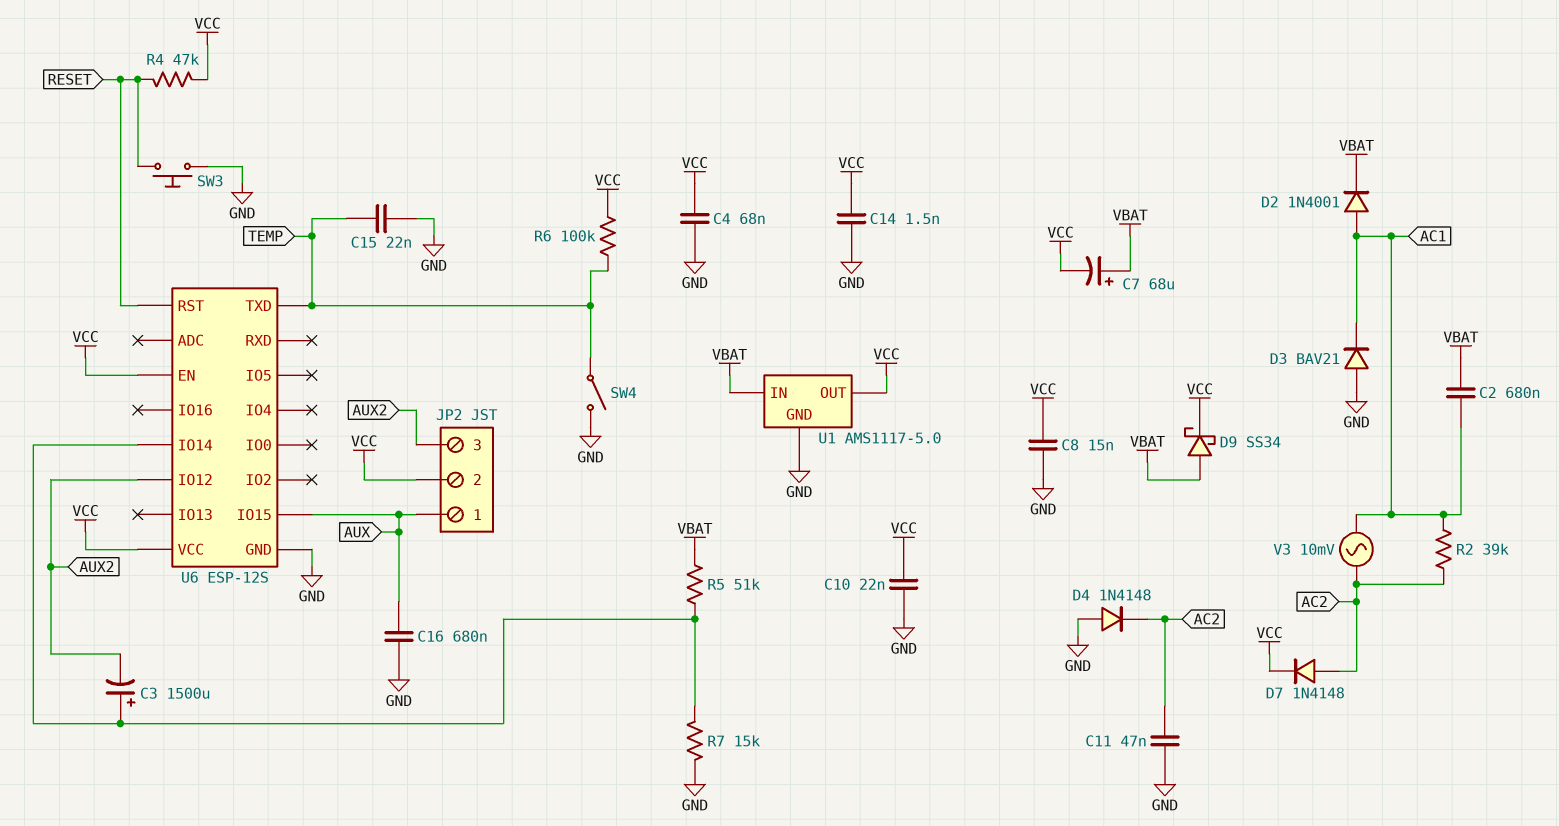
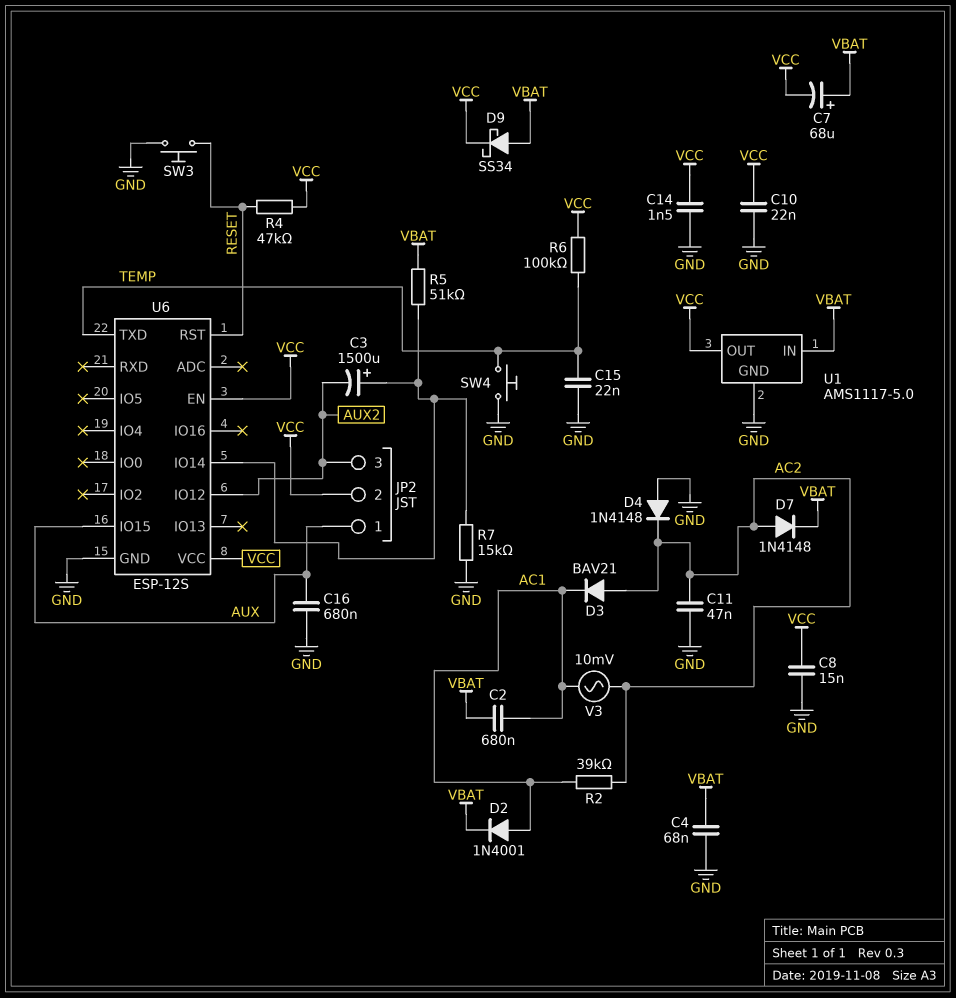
C4: 68nF (GND, VCC) -> 68nF (GND, VBAT)
D3: diode BAV21 (A GND, K AC1) -> diode BAV21 (A AC2, K AC1)
D7: diode 1N4148 (A AC2, K VCC) -> diode 1N4148 (A AC2, K VBAT)
SW4: switch (GND, TEMP) -> button (GND, TEMP)

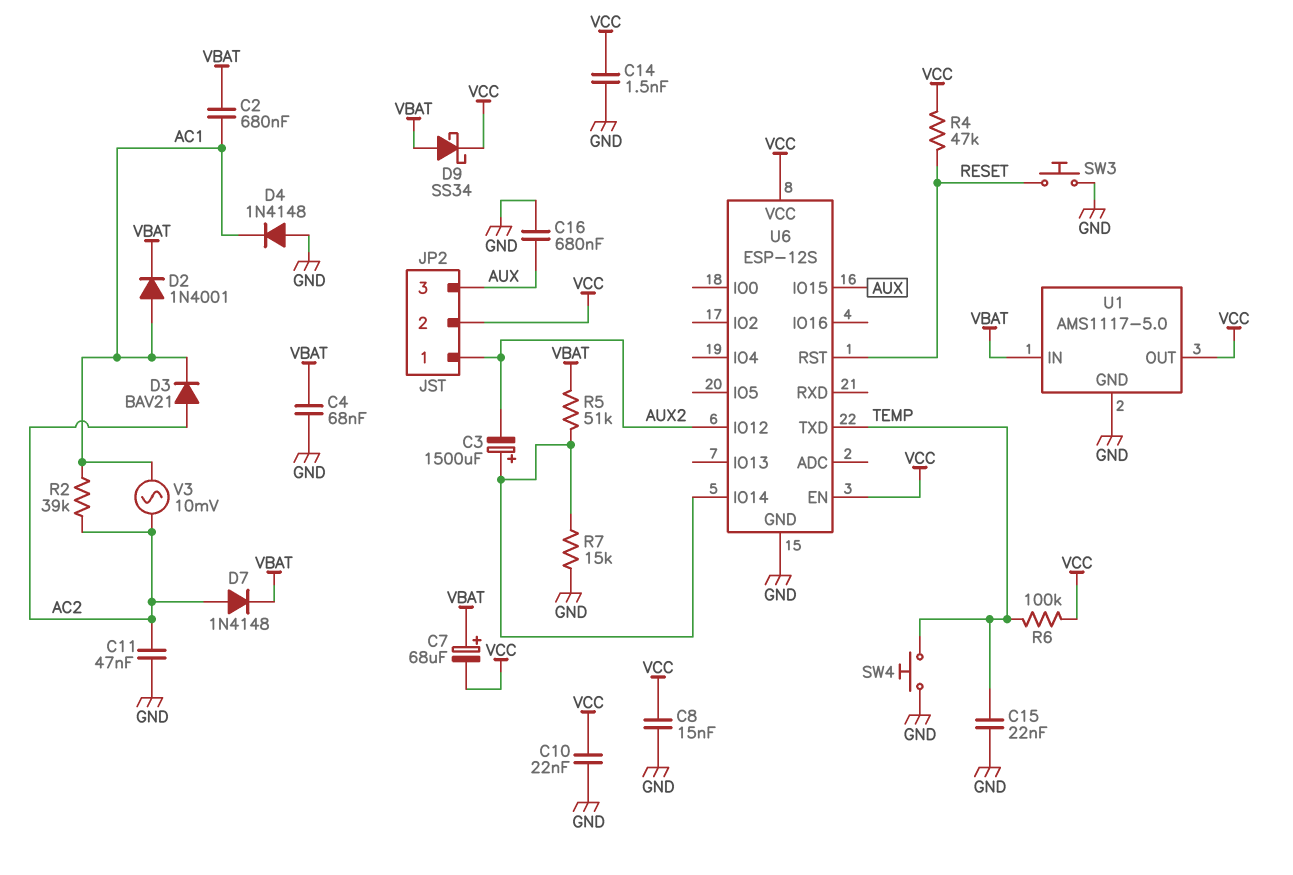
D4: diode 1N4148 (A GND, K AC2) -> diode 1N4148 (A GND, K AC1)
JP2 pin 1: AUX -> AUX2
JP2 pin 3: AUX2 -> AUX

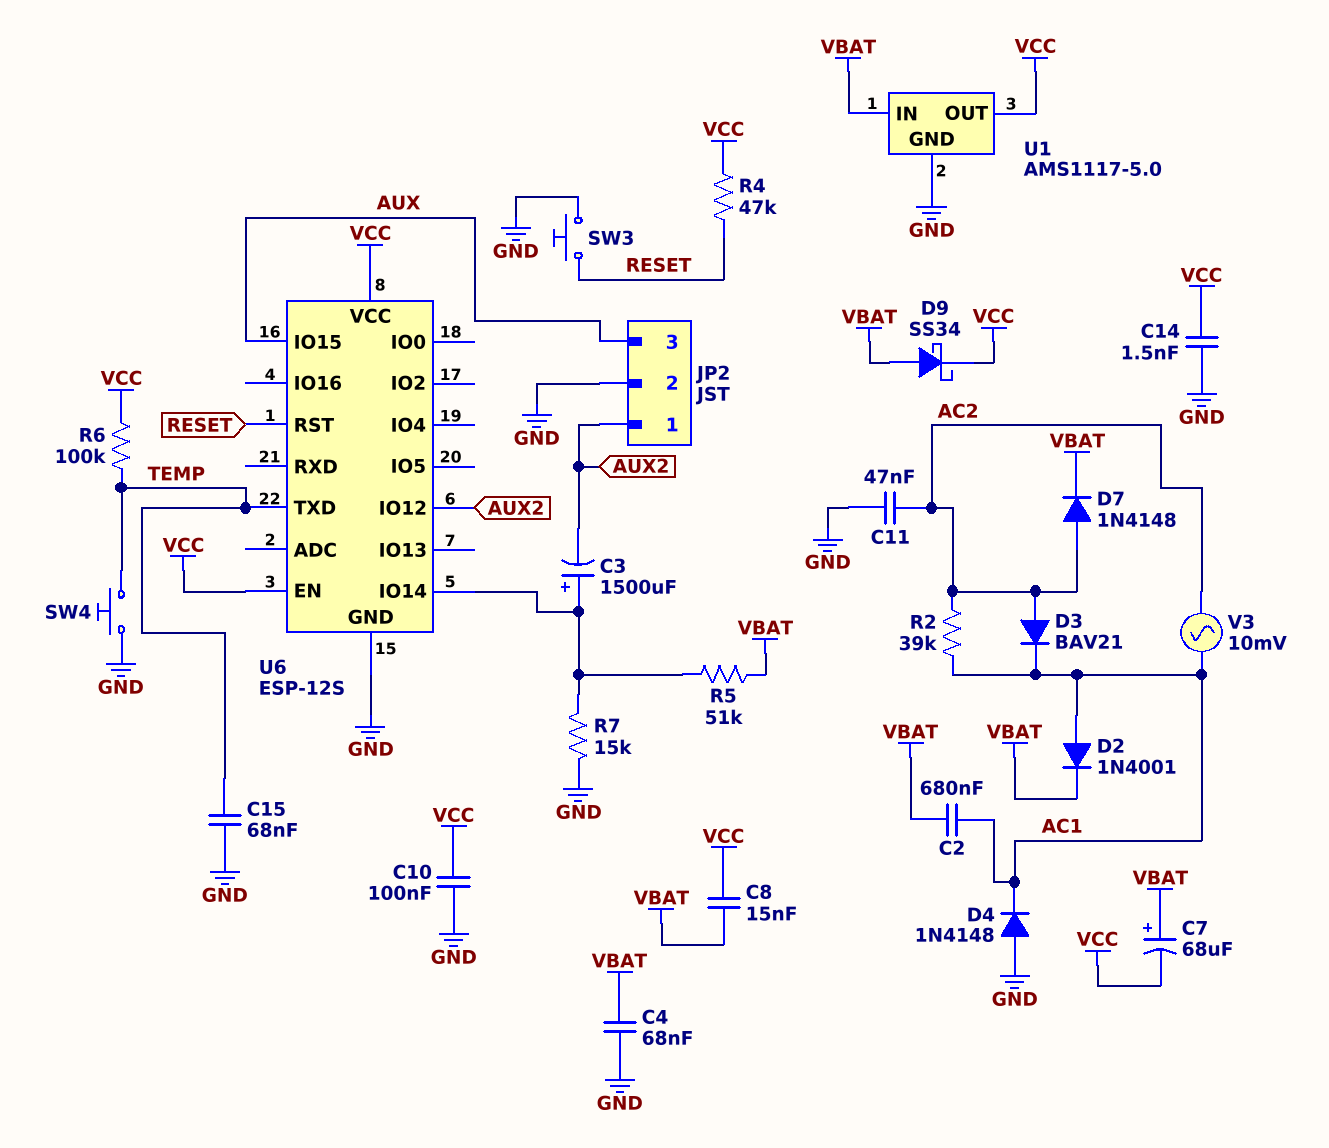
C8: 15nF (GND, VCC) -> 15nF (VBAT, VCC)
C10: 22nF (GND, VCC) -> 100nF (GND, VCC)
C15: 22nF (GND, TEMP) -> 68nF (GND, TEMP)
C16: 680nF (AUX, GND) -> none
JP2 pin 2: VCC -> GND

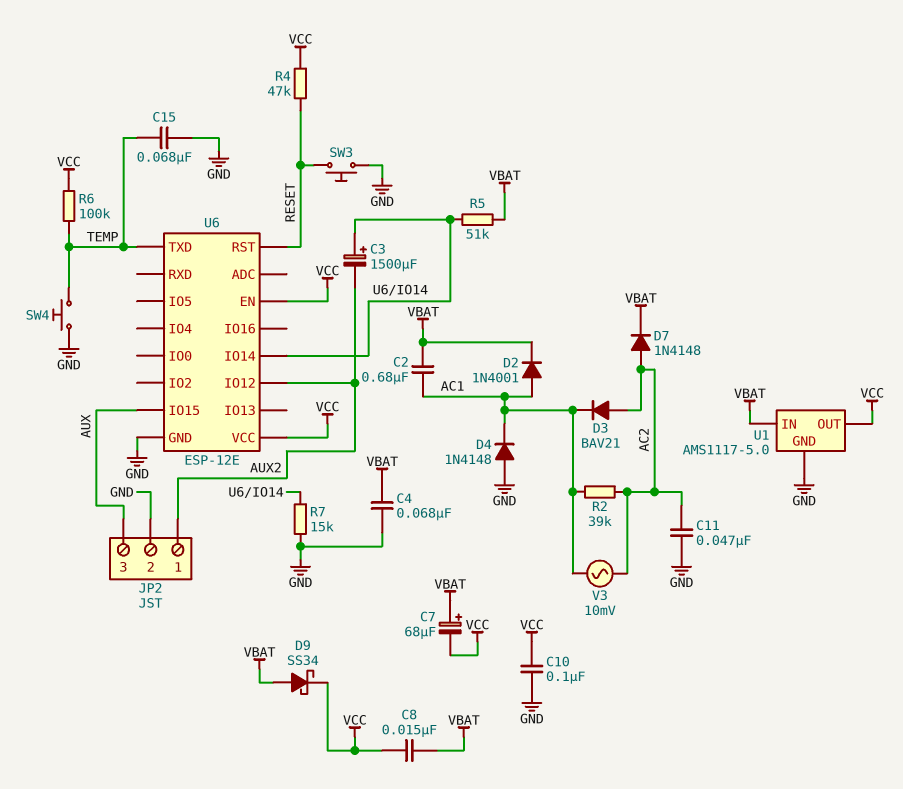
C14: 1.5nF (GND, VCC) -> none
U6: ESP-12S -> ESP-12E

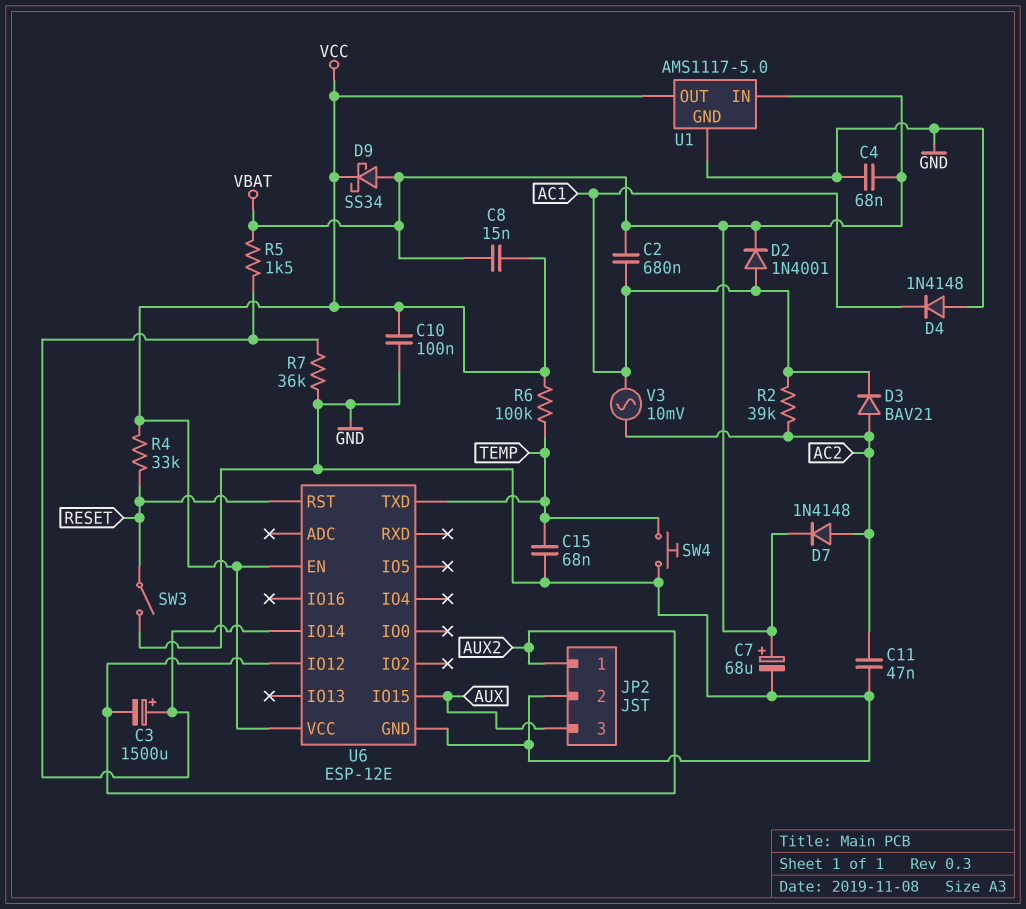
C7: 68uF (plus VBAT, minus VCC) -> 68uF (plus VBAT, minus GND)
R4: 47k (RESET, VCC) -> 33k (RESET, VCC)
R5: 51k (U6/IO14, VBAT) -> 1.5k (U6/IO14, VBAT)
R7: 15k (GND, U6/IO14) -> 36k (GND, U6/IO14)
SW3: button (GND, RESET) -> switch (GND, RESET)

